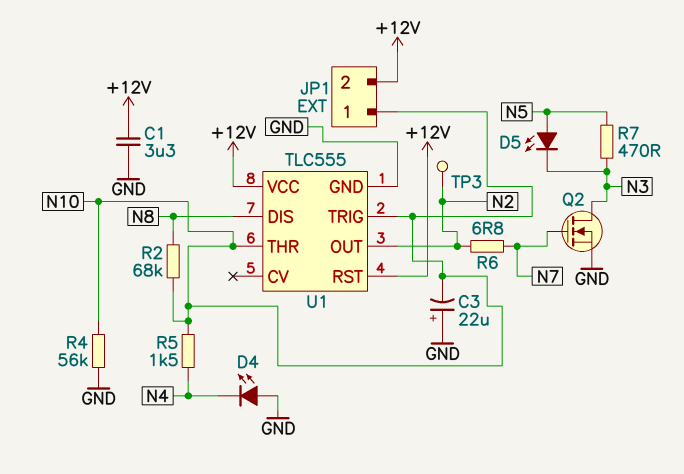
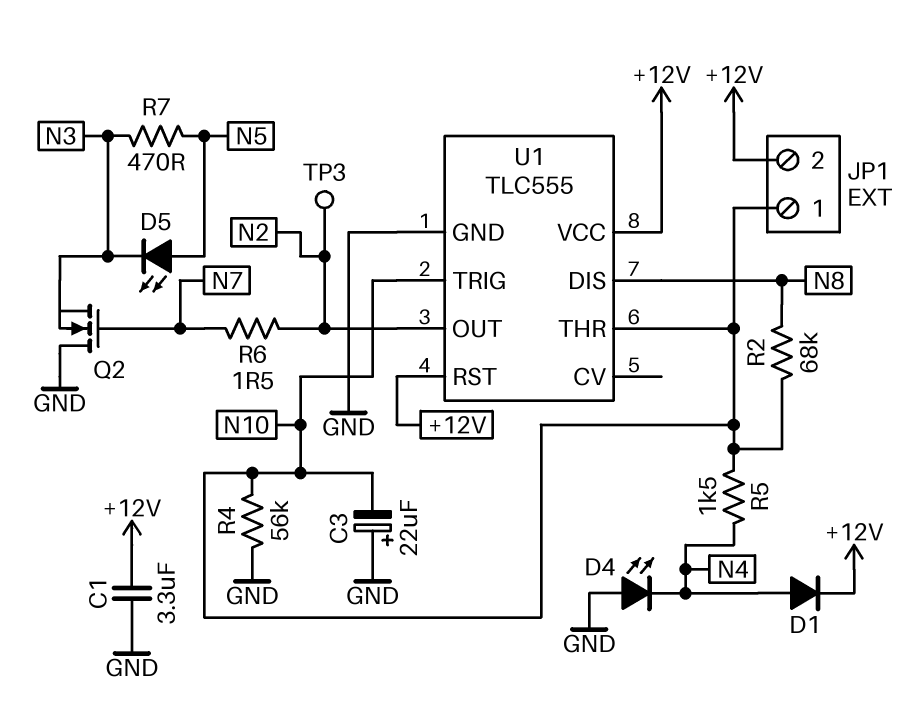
D1: none -> diode (A N4, K +12V)
Q2: NMOS (G N7, D N3, S GND) -> NMOS (G N7, D GND, S N3)
R6: 6.8 (N2, N7) -> 1.5 (N2, N7)

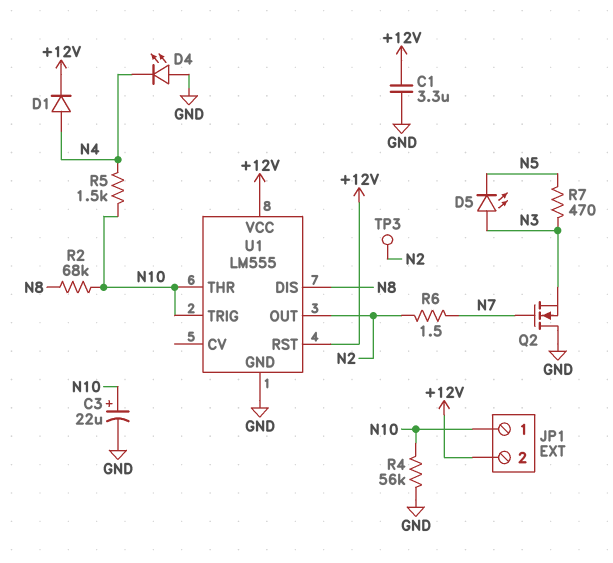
C3: 22uF (plus GND, minus N10) -> 22uF (plus N10, minus GND)
D5: LED (A N5, K N3) -> LED (A N3, K N5)
U1: TLC555 -> LM555

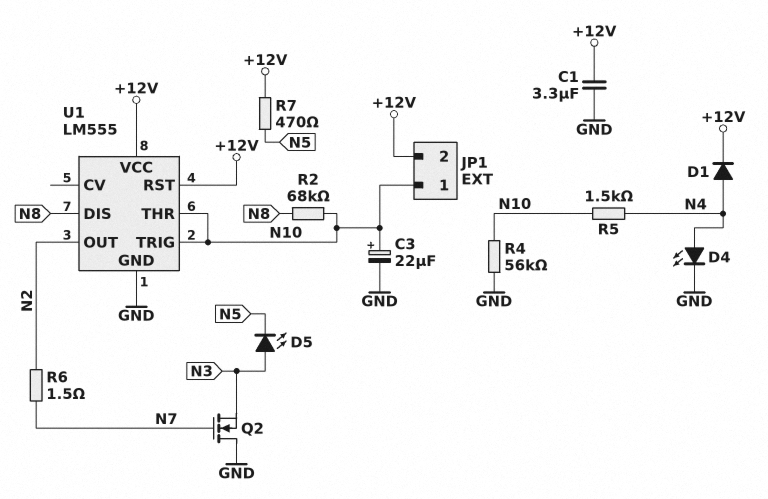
D4: LED (A GND, K N4) -> LED (A N4, K GND)
R7: 470 (N3, N5) -> 470 (+12V, N5)
TP3: test point (N2) -> none

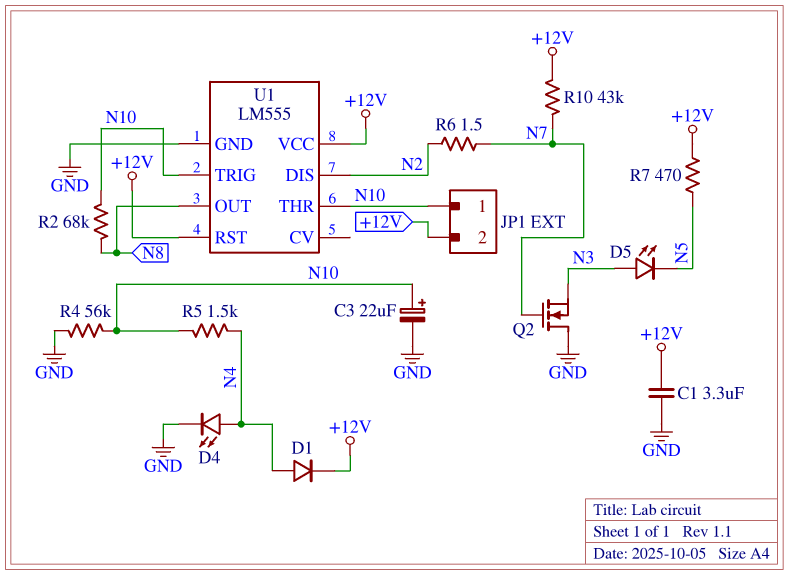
R10: none -> 43k (+12V, N7)
U1 pin DIS: N8 -> N2
U1 pin OUT: N2 -> N8

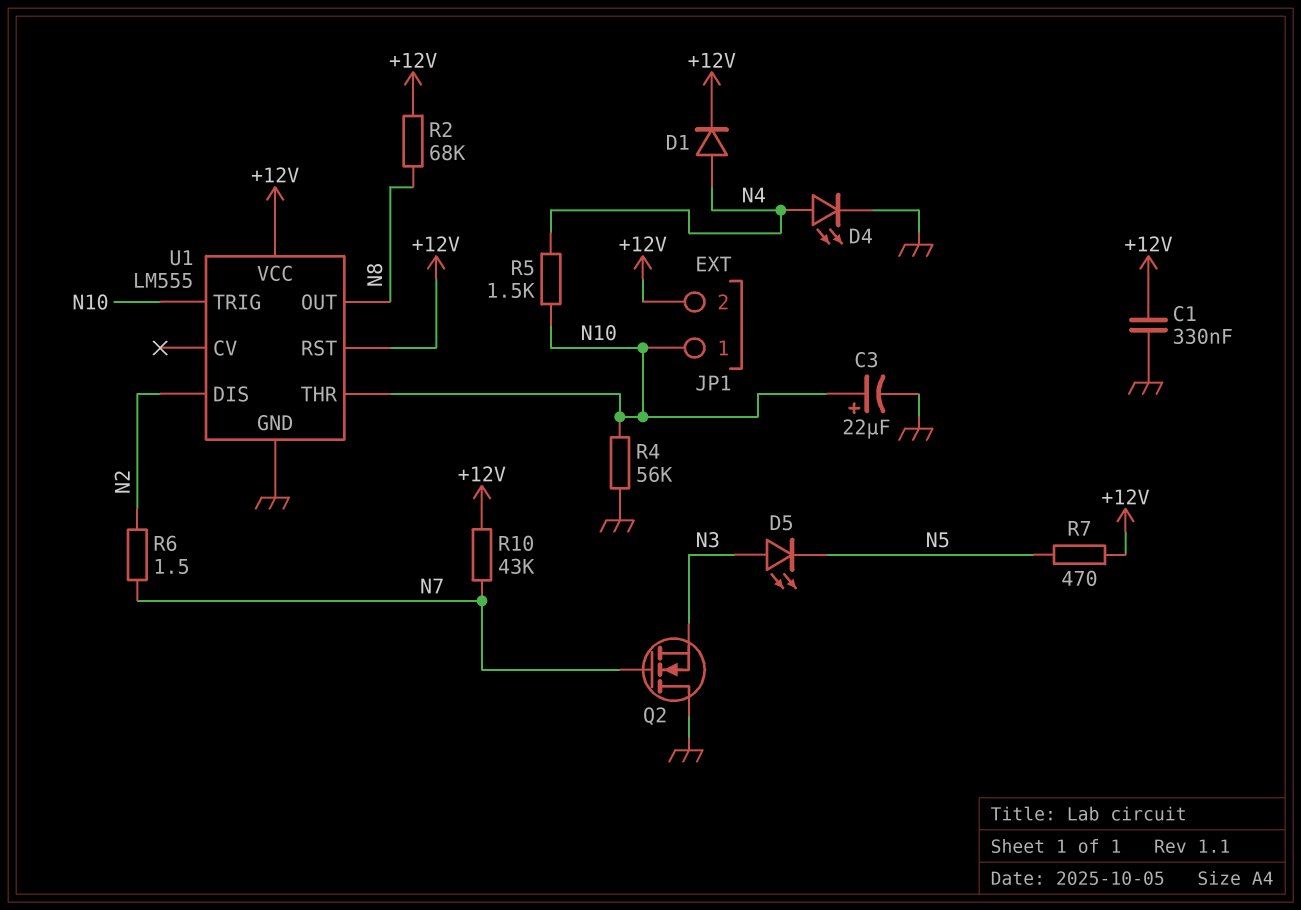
C1: 3.3uF (+12V, GND) -> 330nF (+12V, GND)
R2: 68k (N8, N10) -> 68k (+12V, N8)

